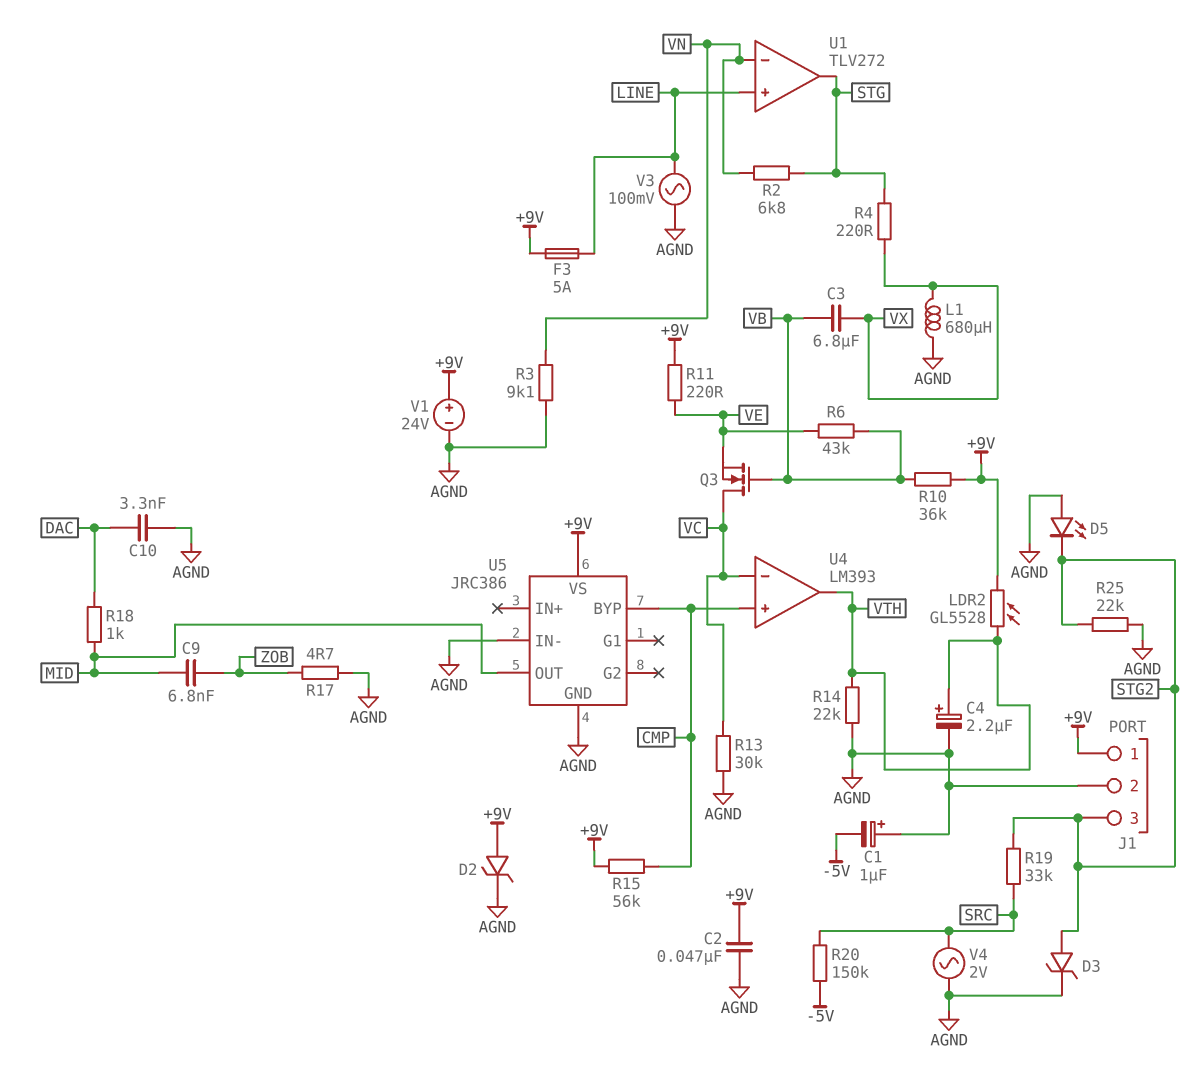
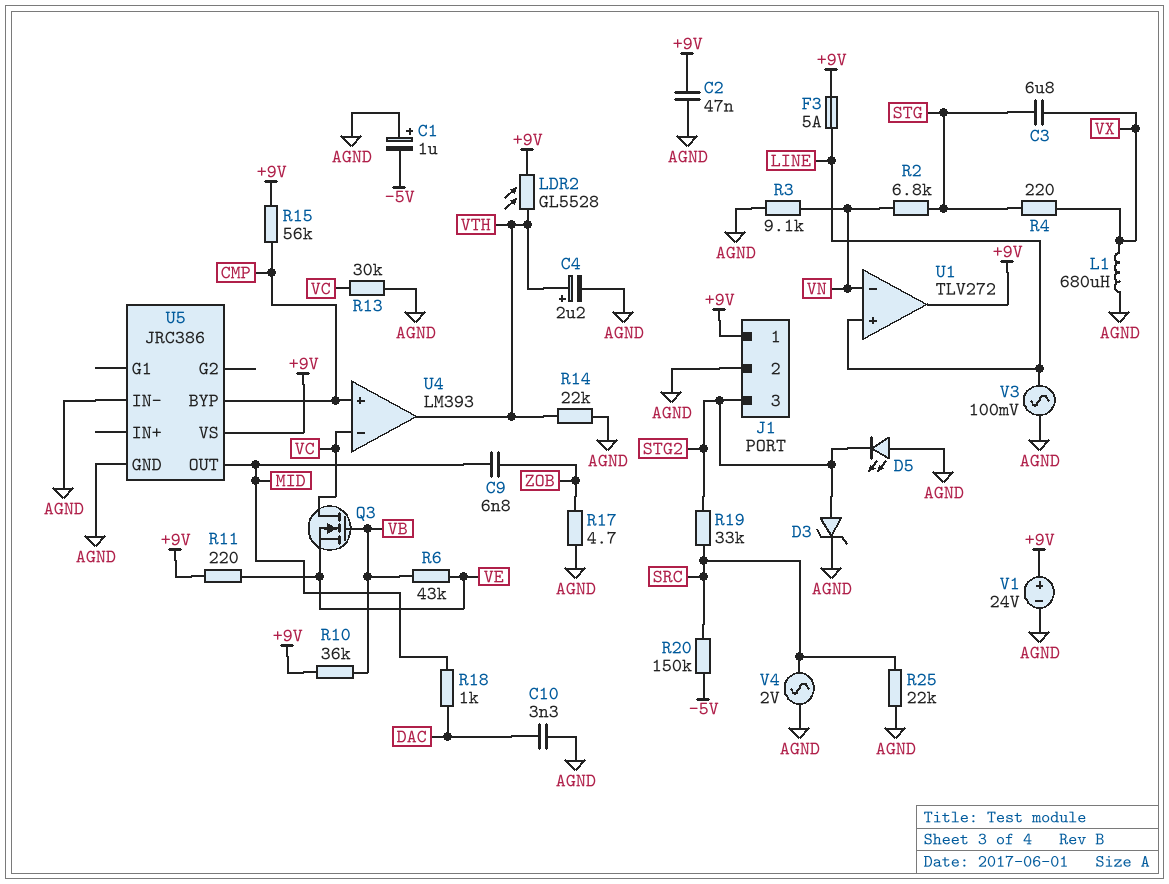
C3: 6.8uF (VB, VX) -> 6.8uF (STG, VX)
D2: zener (A +9V, K AGND) -> none
R25: 22k (AGND, STG2) -> 22k (AGND, SRC)
U1 pin out: STG -> +9V

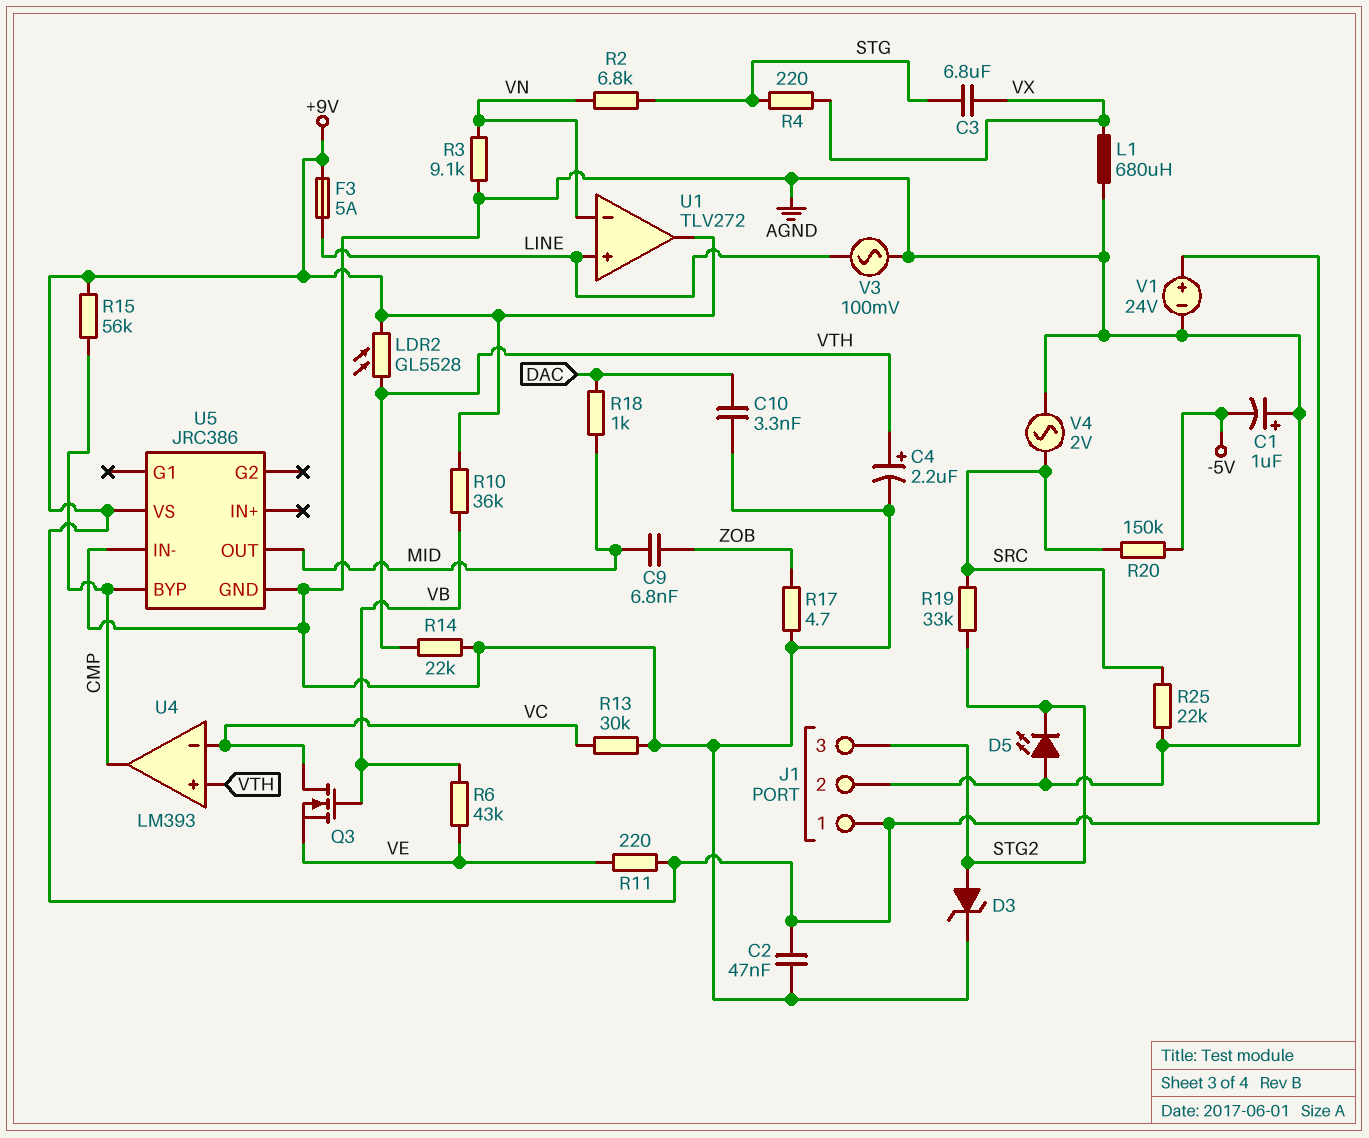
U4 pin in+: CMP -> VTH
U4 pin out: VTH -> CMP

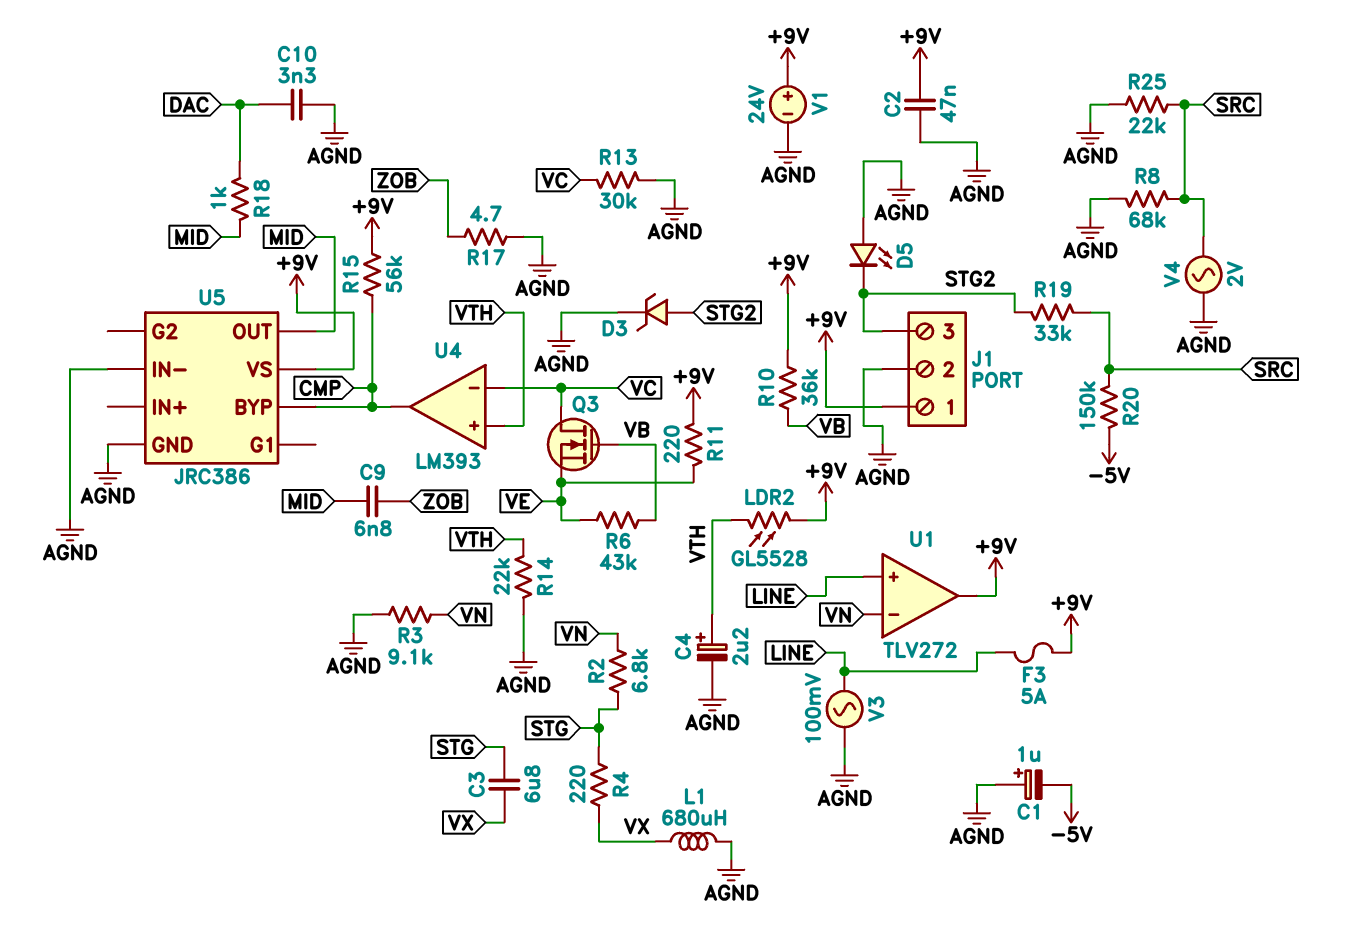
R8: none -> 68k (AGND, SRC)

